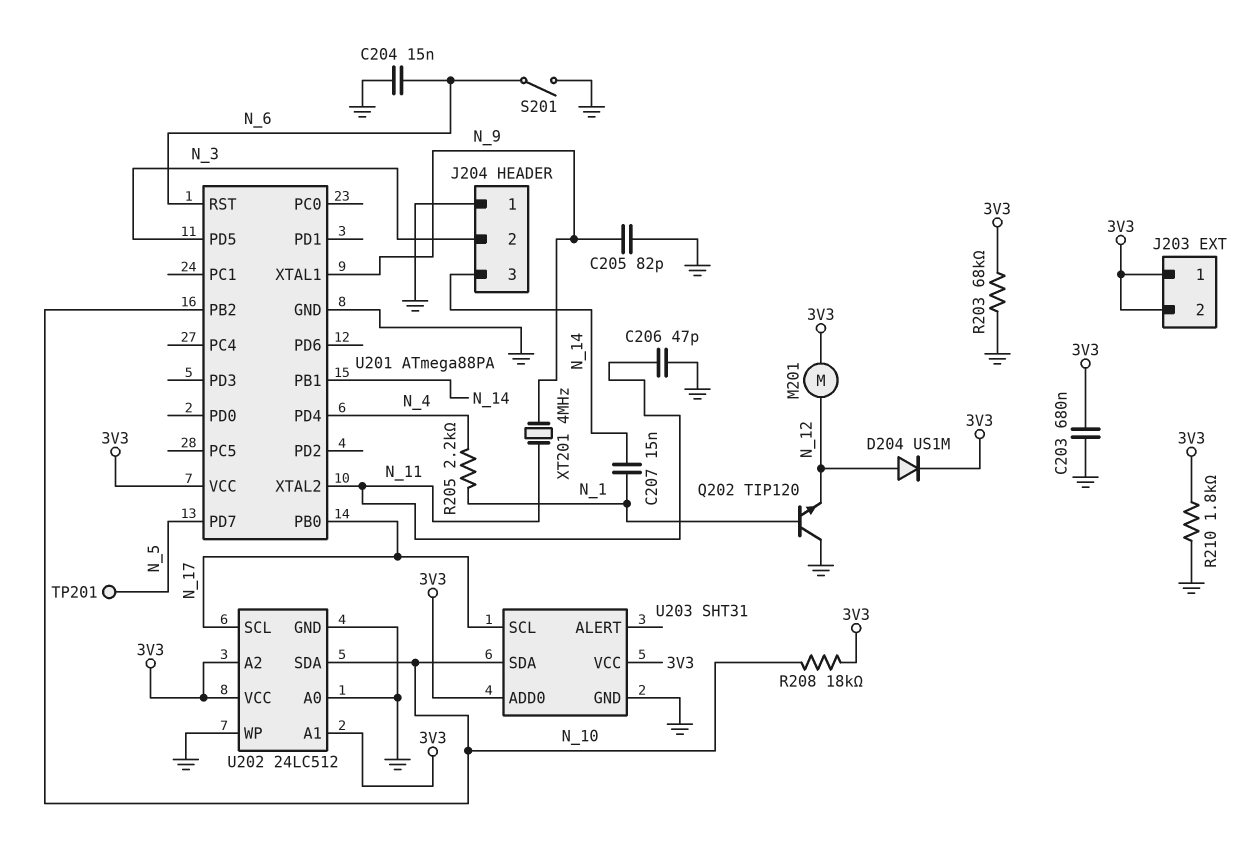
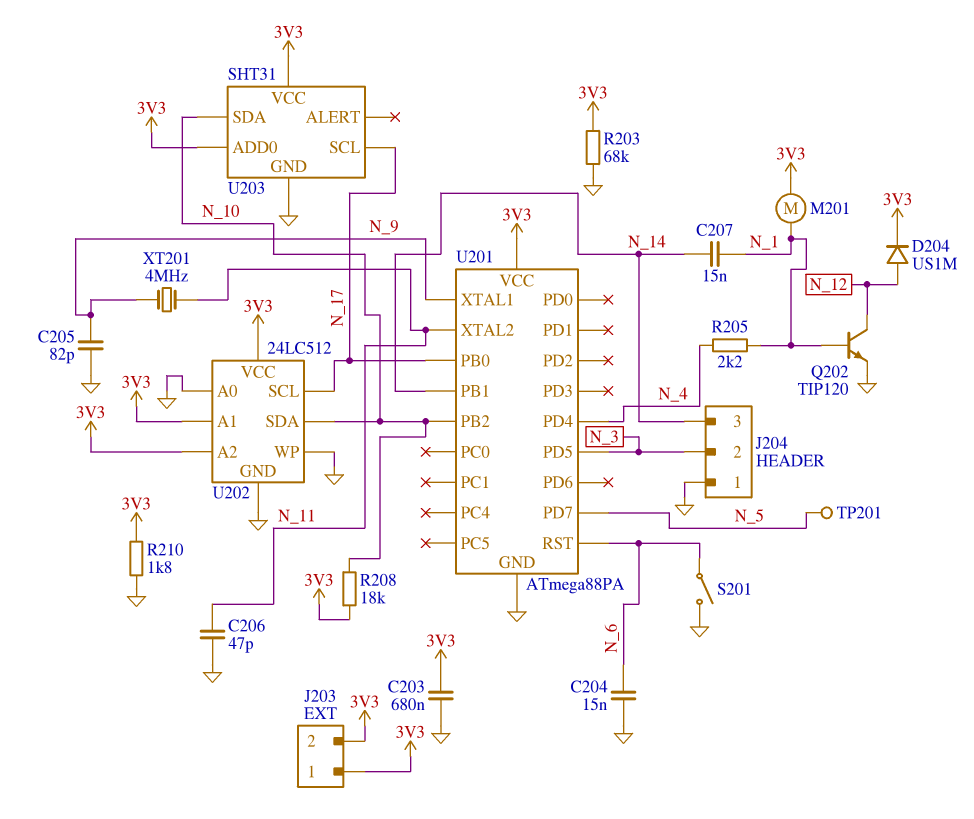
M201: motor (3V3, N_12) -> motor (3V3, N_1)
Q202: NPN TIP120 (B N_1, C GND, E N_12) -> NPN TIP120 (B N_1, C N_12, E GND)

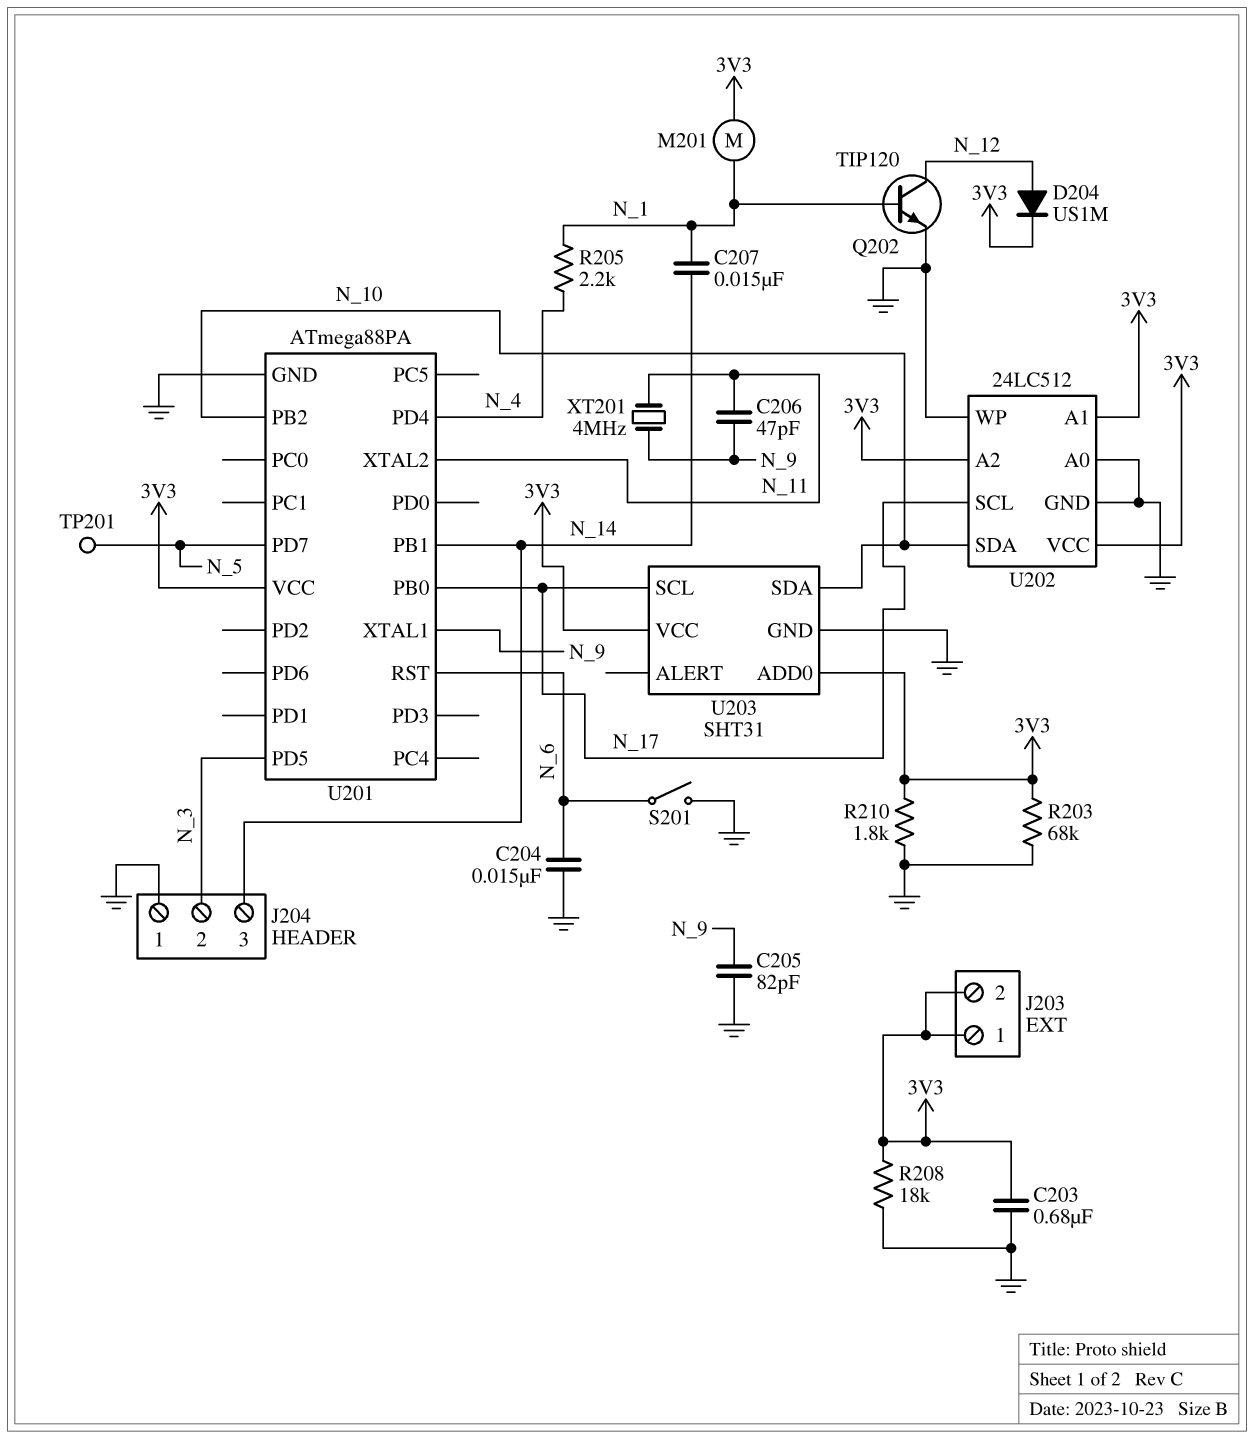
C206: 47pF (GND, N_11) -> 47pF (N_9, N_11)
R208: 18k (3V3, N_10) -> 18k (3V3, GND)

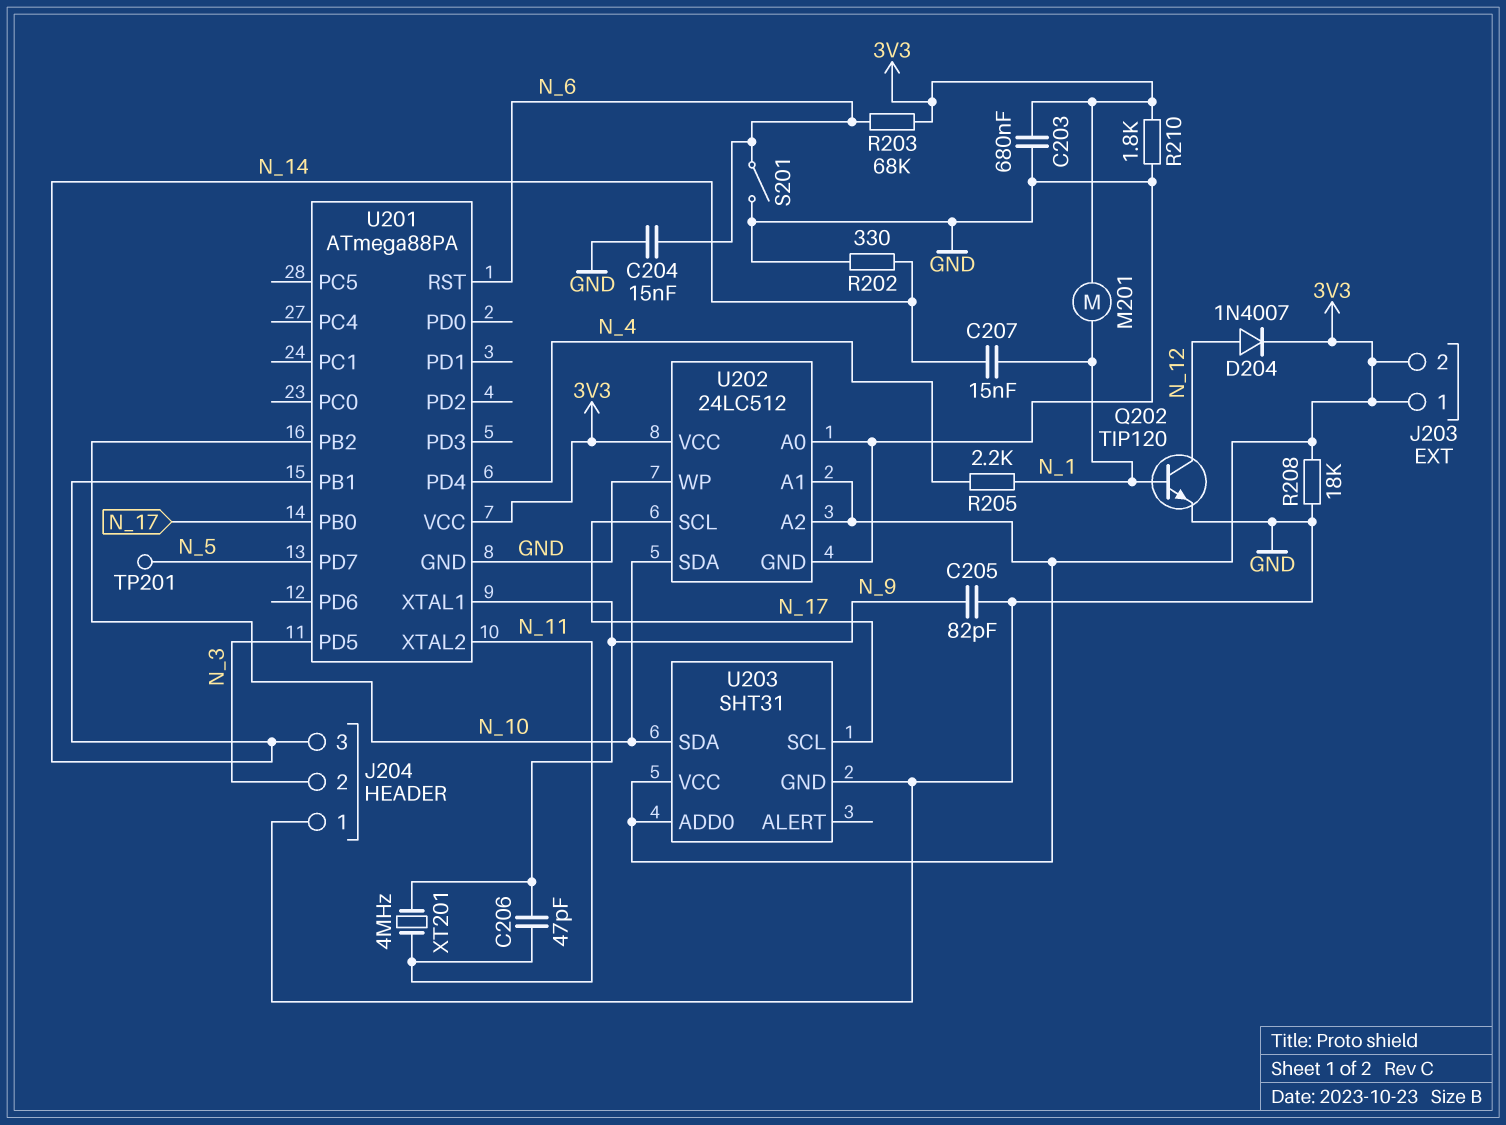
D204: diode US1M (A N_12, K 3V3) -> diode 1N4007 (A N_12, K 3V3)
R202: none -> 330 (GND, N_14)
R203: 68k (3V3, GND) -> 68k (3V3, N_6)

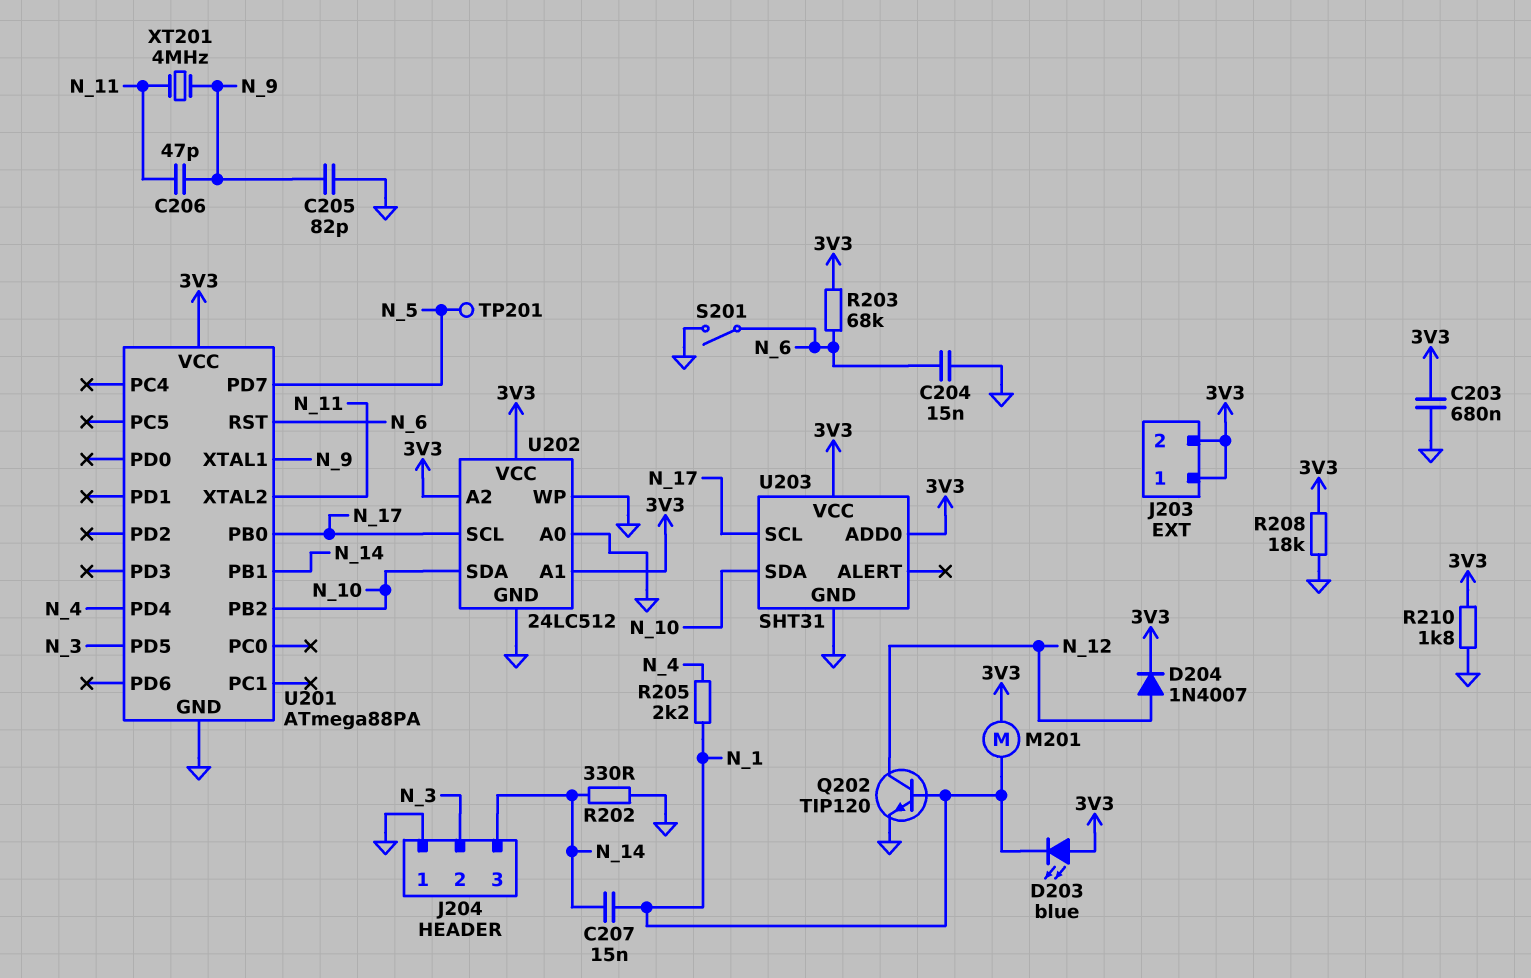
D203: none -> LED blue (A 3V3, K N_1)

